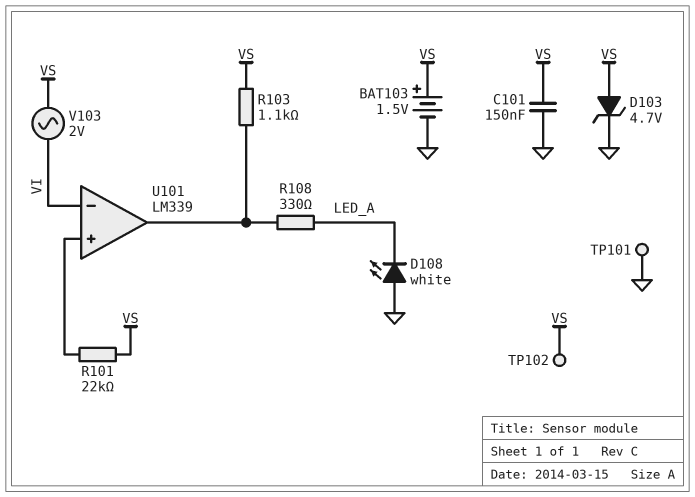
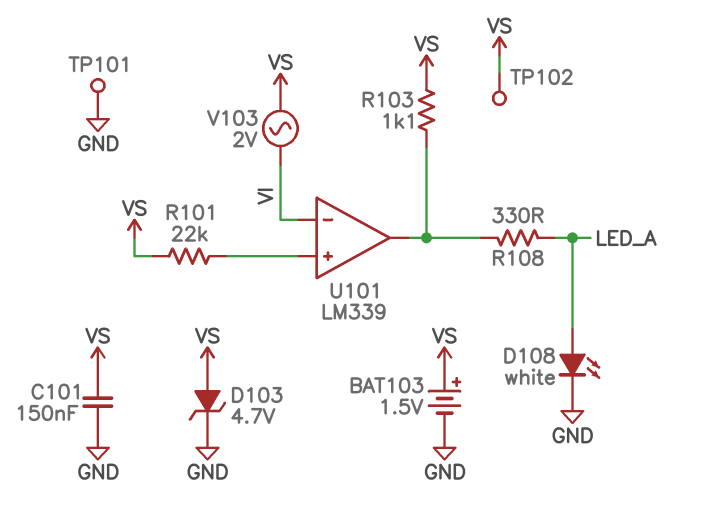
D108: LED white (A GND, K LED_A) -> LED white (A LED_A, K GND)

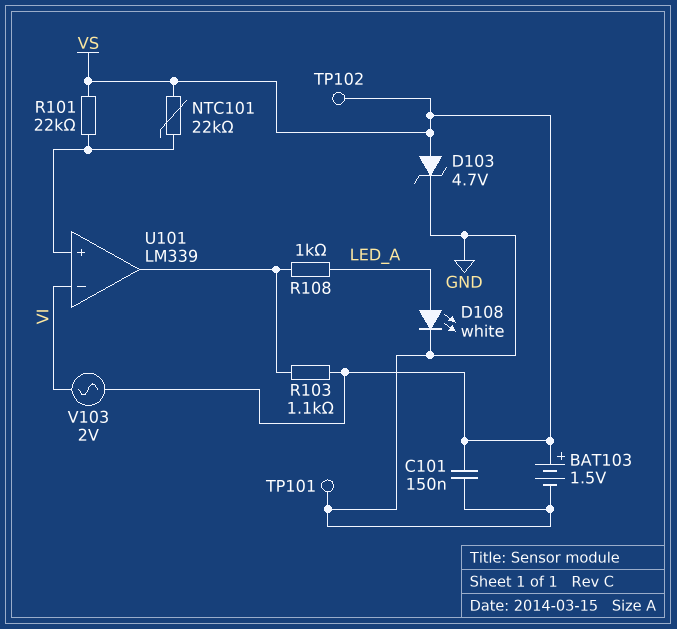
NTC101: none -> 22k (U101/in+, VS)
R108: 330 (LED_A, U101/out) -> 1k (LED_A, U101/out)

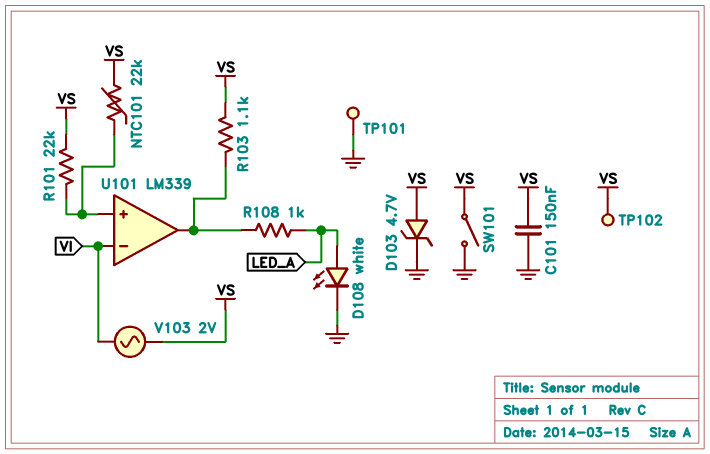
BAT103: 1.5V (plus VS, minus GND) -> none
SW101: none -> switch (GND, VS)

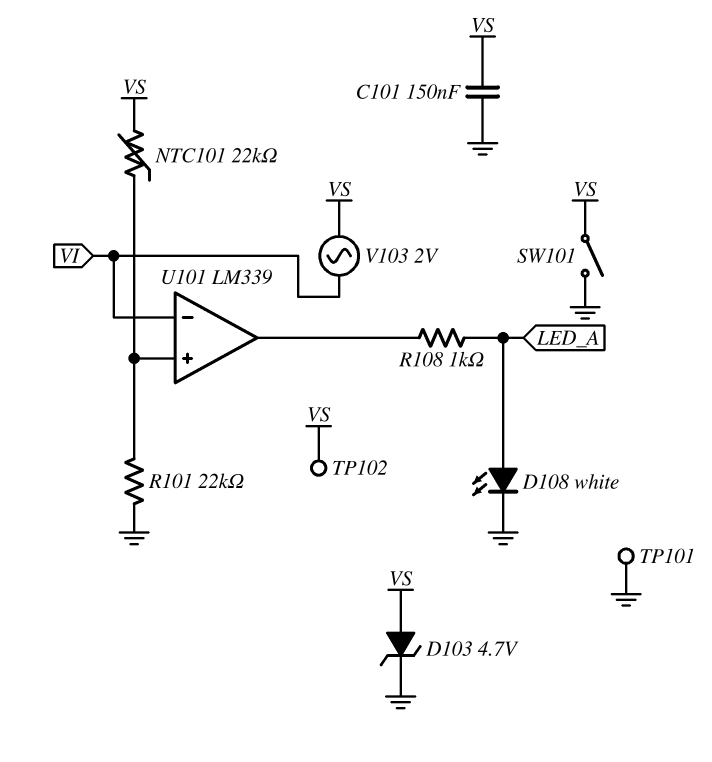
R101: 22k (U101/in+, VS) -> 22k (GND, U101/in+)
R103: 1.1k (U101/out, VS) -> none

